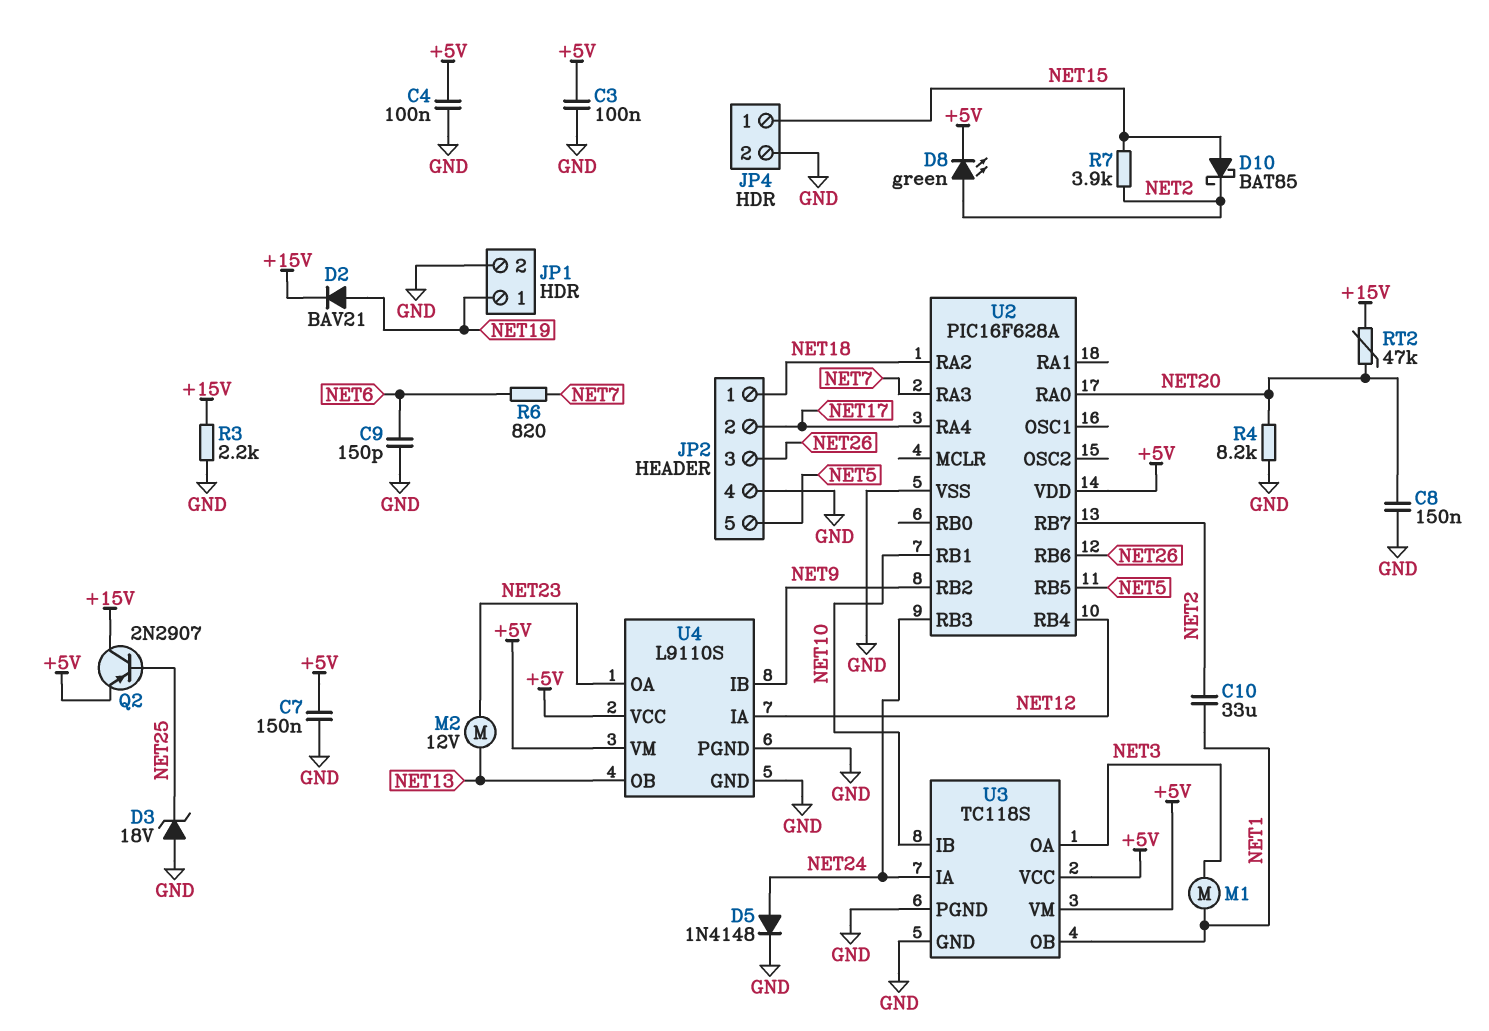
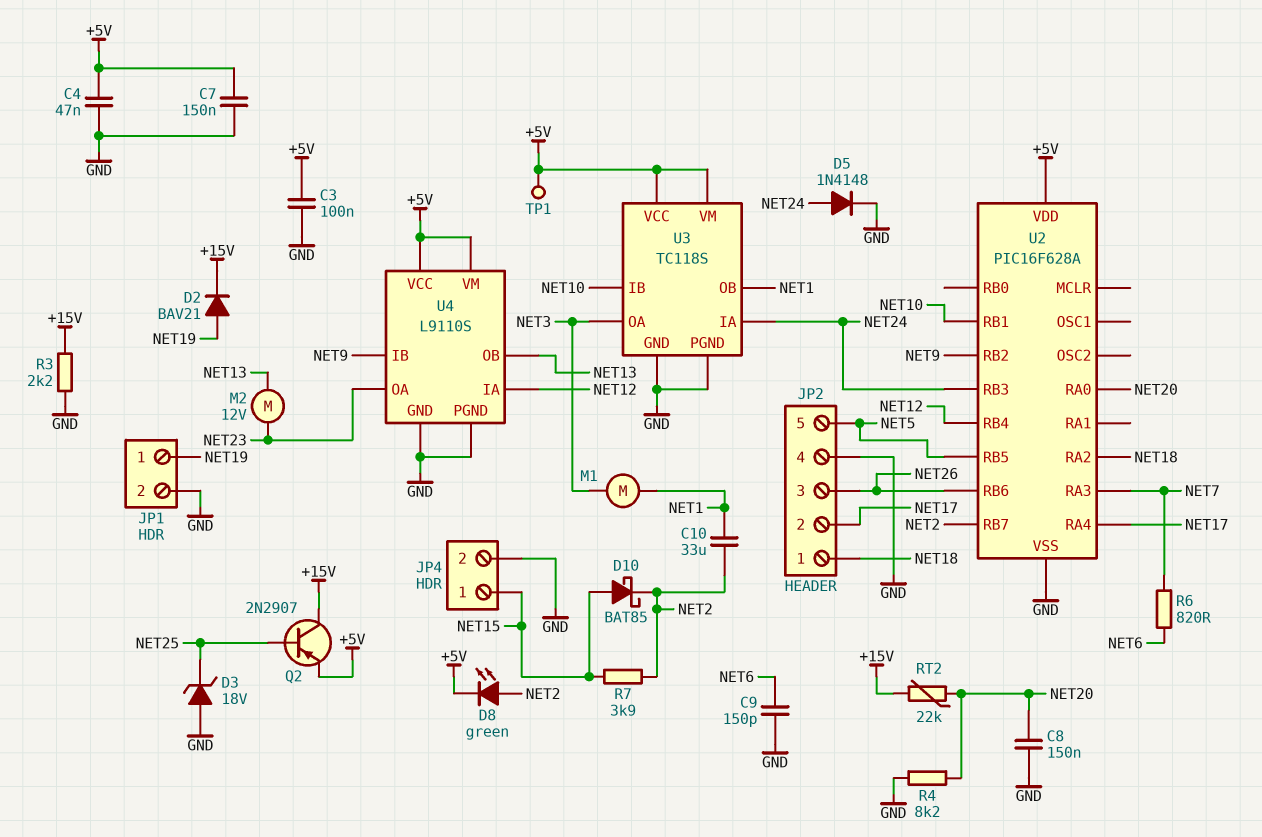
C4: 100nF (+5V, GND) -> 47nF (+5V, GND)
RT2: 47k (+15V, NET20) -> 22k (+15V, NET20)
TP1: none -> test point (+5V)

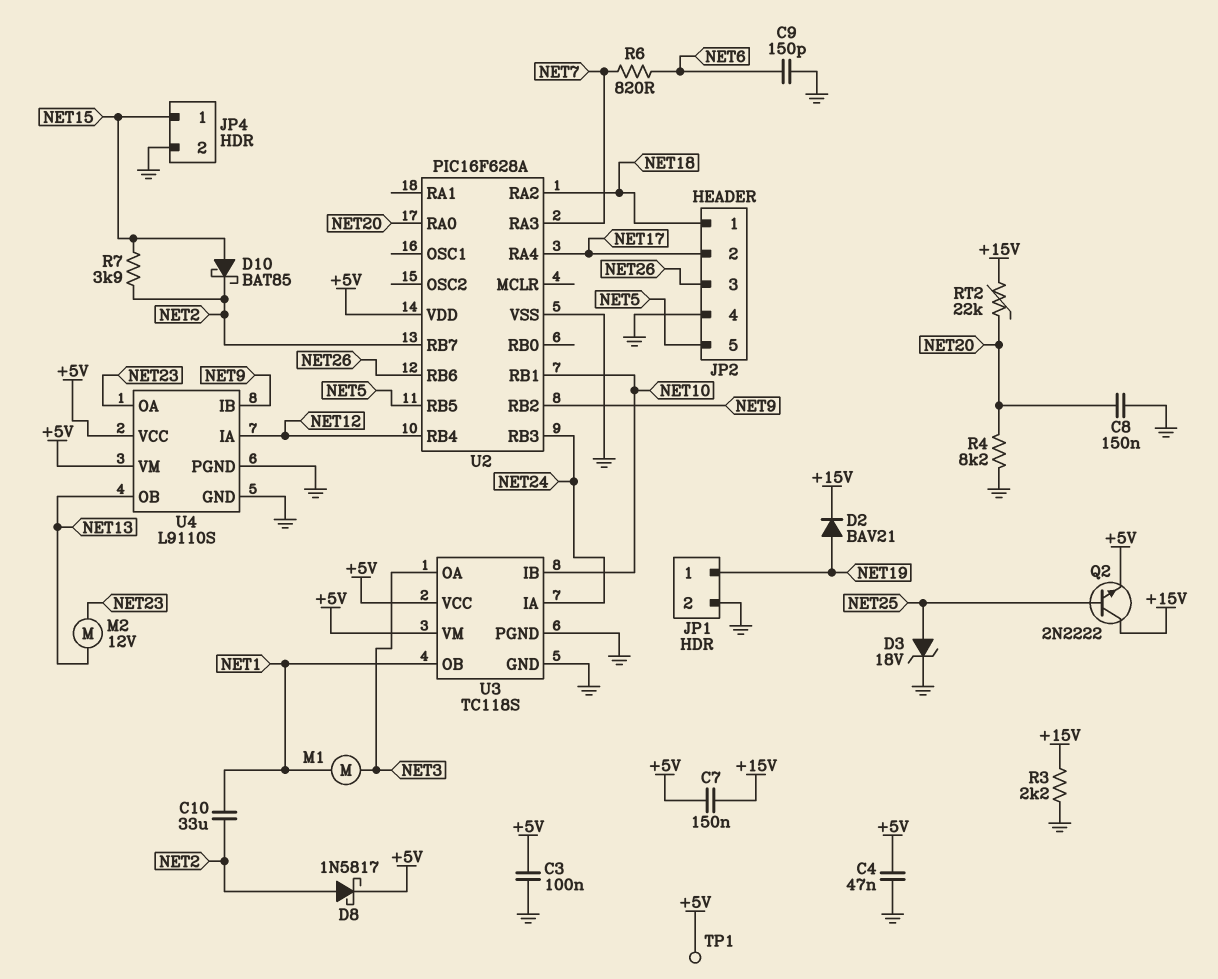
C7: 150nF (+5V, GND) -> 150nF (+5V, +15V)
D3: zener 18V (A GND, K NET25) -> zener 18V (A NET25, K GND)
D5: diode 1N4148 (A NET24, K GND) -> none
D8: LED green (A NET2, K +5V) -> schottky 1N5817 (A NET2, K +5V)
Q2: PNP 2N2907 (B NET25, C +15V, E +5V) -> NPN 2N2222 (B NET25, C +15V, E +5V)

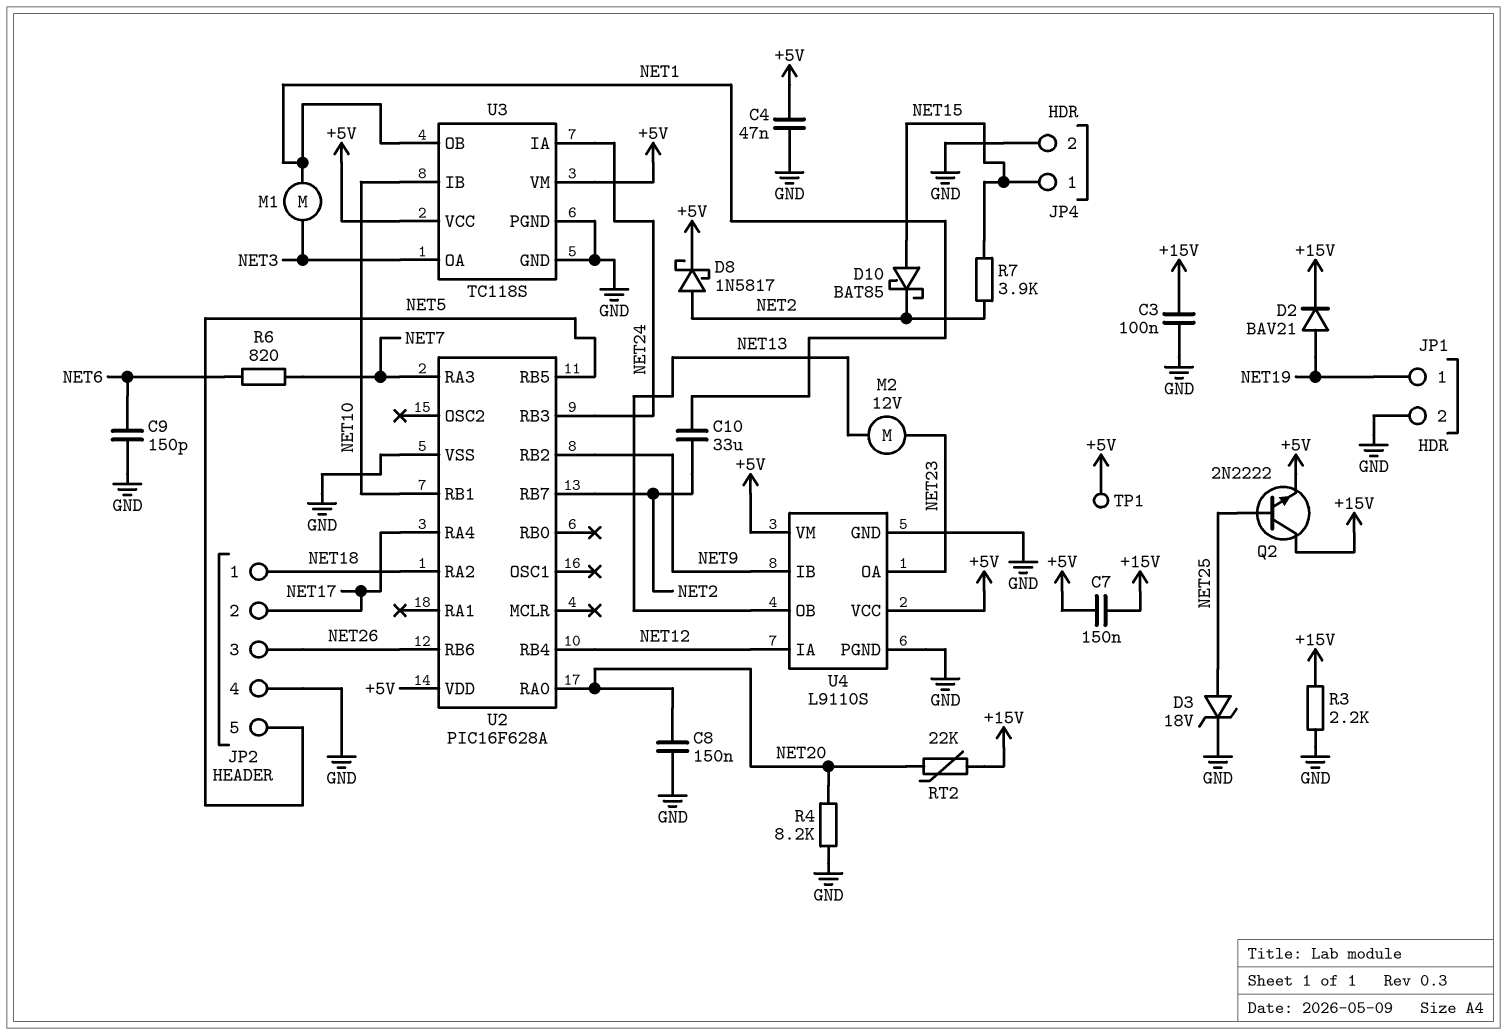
C3: 100nF (+5V, GND) -> 100nF (+15V, GND)

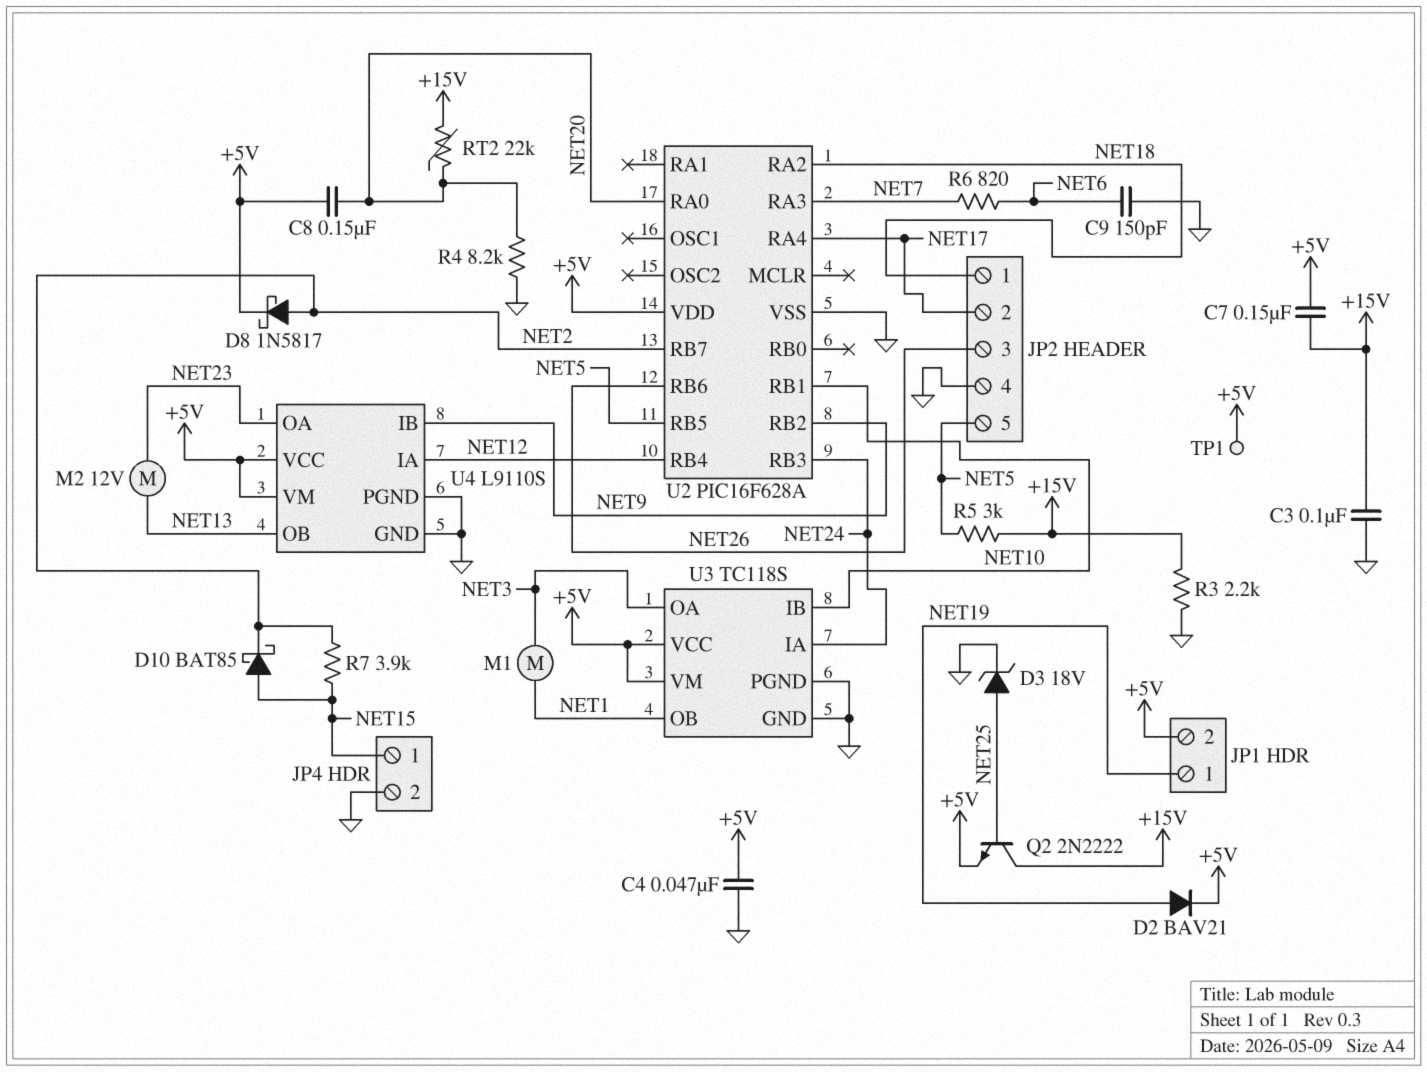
C8: 150nF (GND, NET20) -> 150nF (+5V, NET20)
C10: 33uF (NET1, NET2) -> none
D2: diode BAV21 (A NET19, K +15V) -> diode BAV21 (A NET19, K +5V)
JP1 pin 2: GND -> +5V
R5: none -> 3k (+15V, NET5)

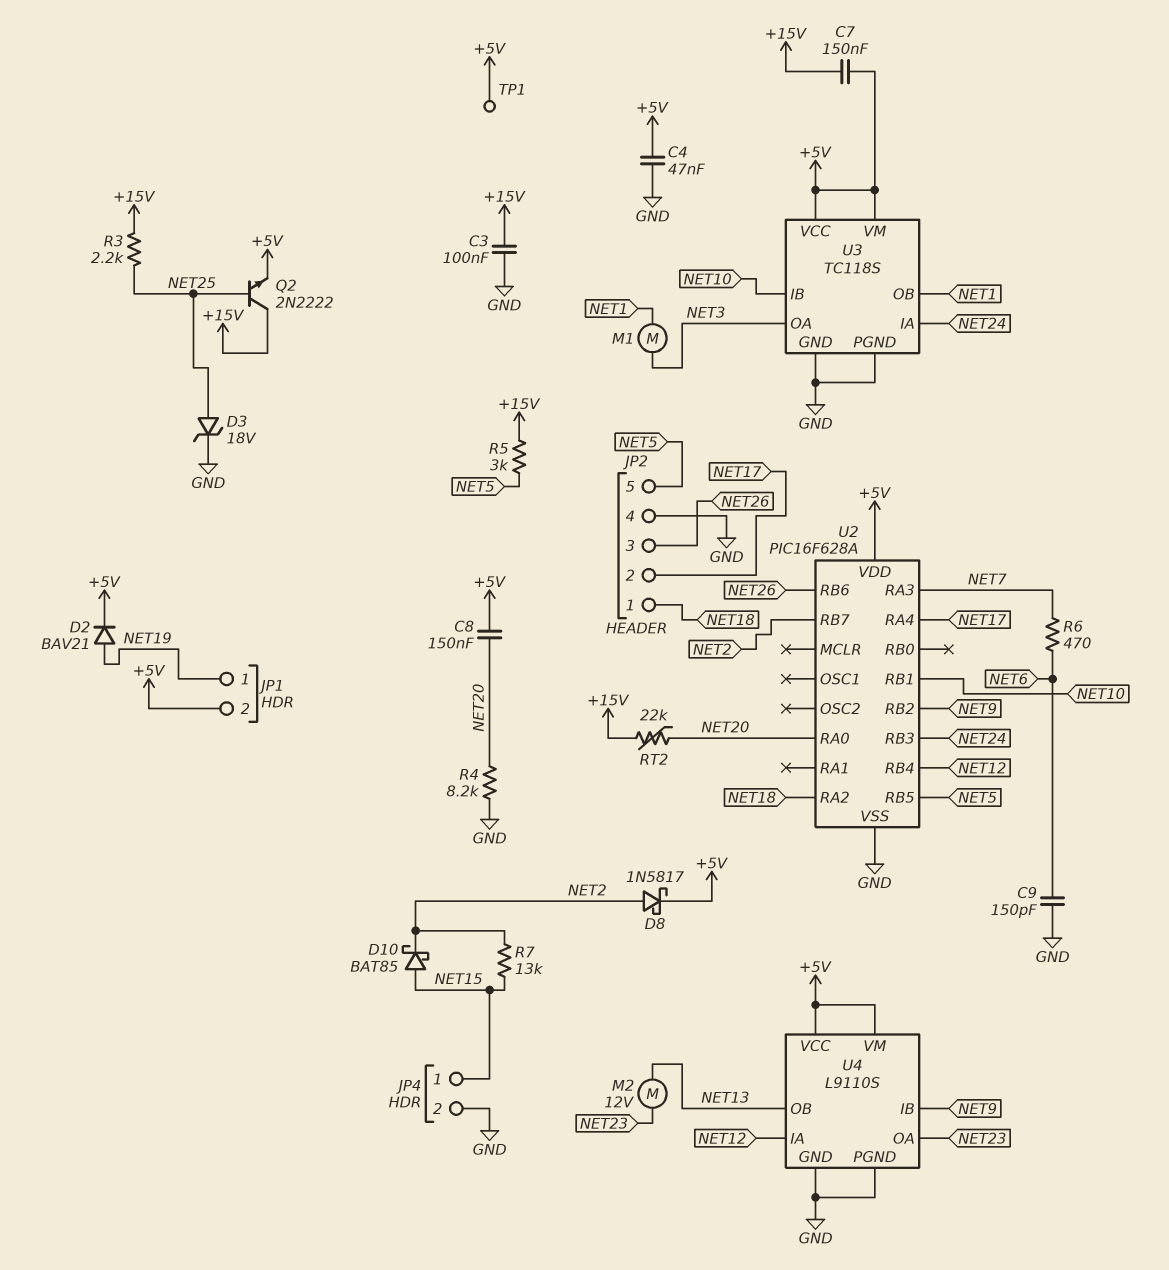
R3: 2.2k (+15V, GND) -> 2.2k (+15V, NET25)
R6: 820 (NET6, NET7) -> 470 (NET6, NET7)
R7: 3.9k (NET2, NET15) -> 13k (NET2, NET15)

